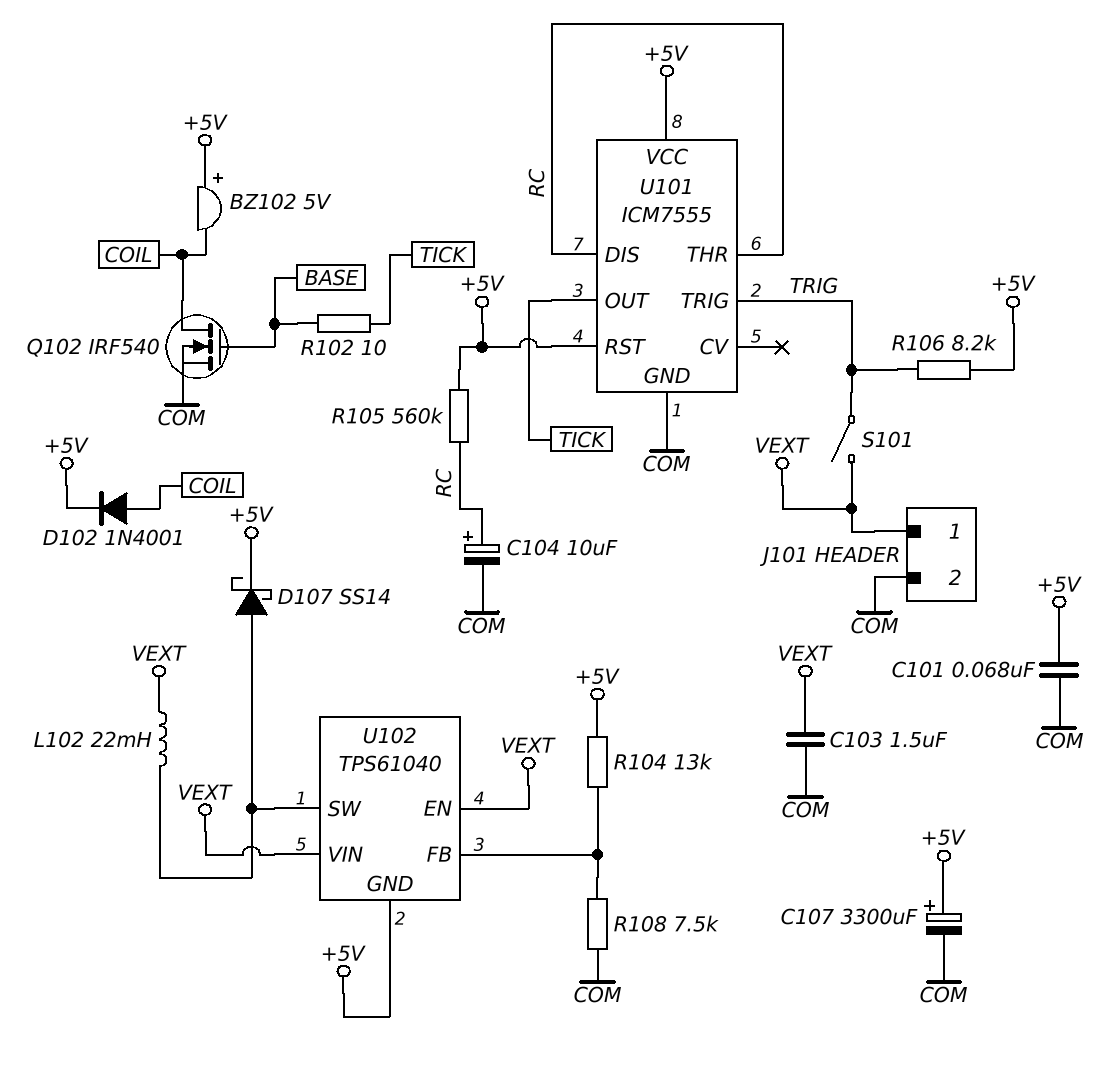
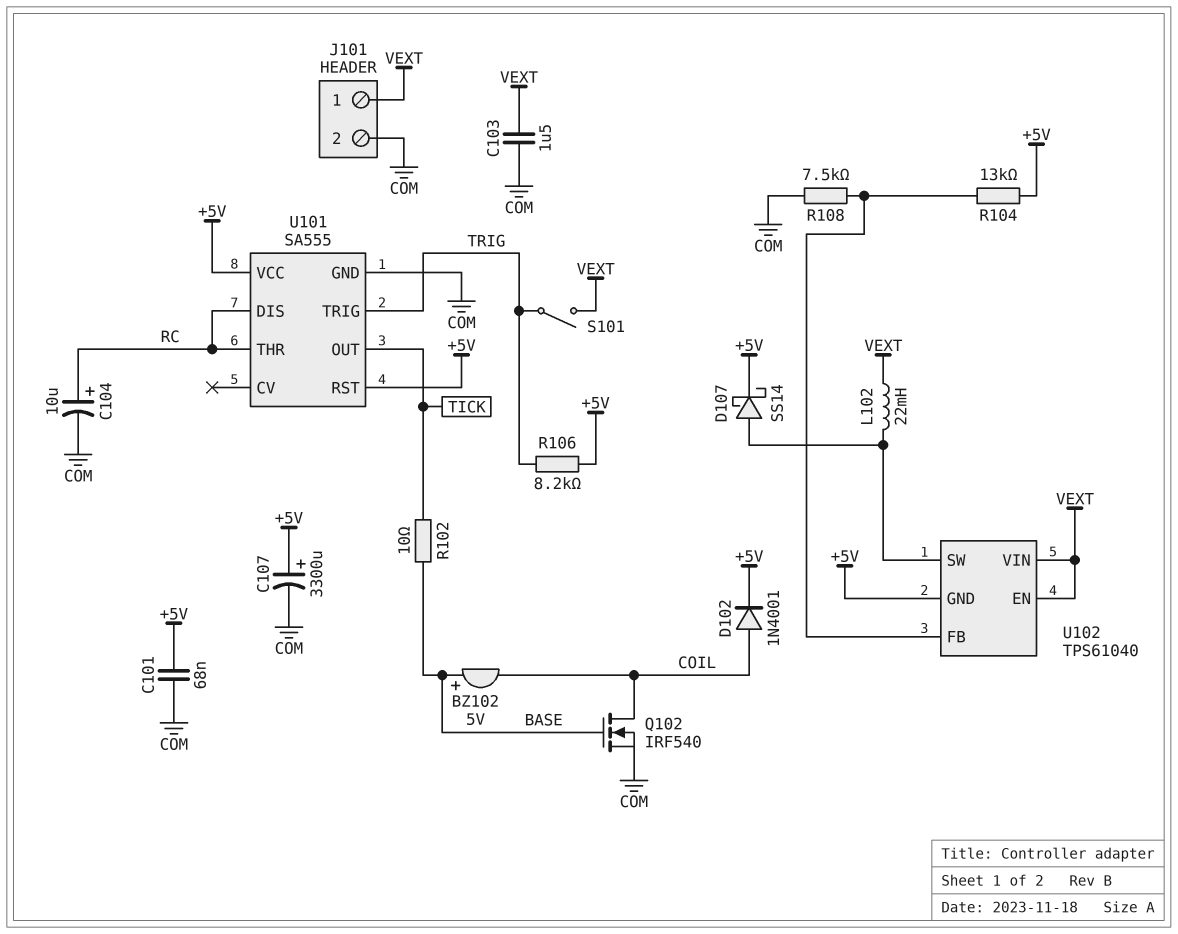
BZ102: buzzer 5V (plus +5V, minus COIL) -> buzzer 5V (plus BASE, minus COIL)
R105: 560k (+5V, RC) -> none
U101: ICM7555 -> SA555

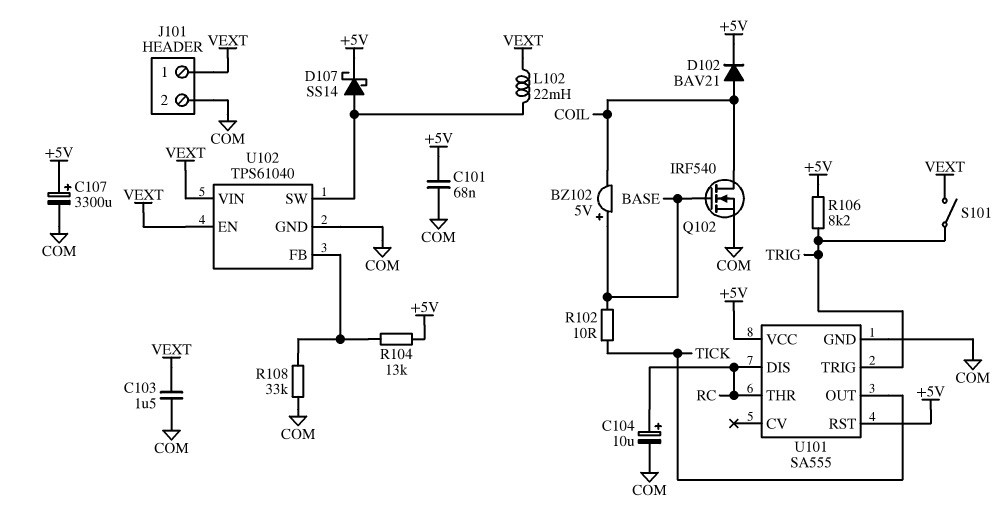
D102: diode 1N4001 (A COIL, K +5V) -> diode BAV21 (A COIL, K +5V)
R108: 7.5k (COM, U102/FB) -> 33k (COM, U102/FB)
U102 pin GND: +5V -> COM

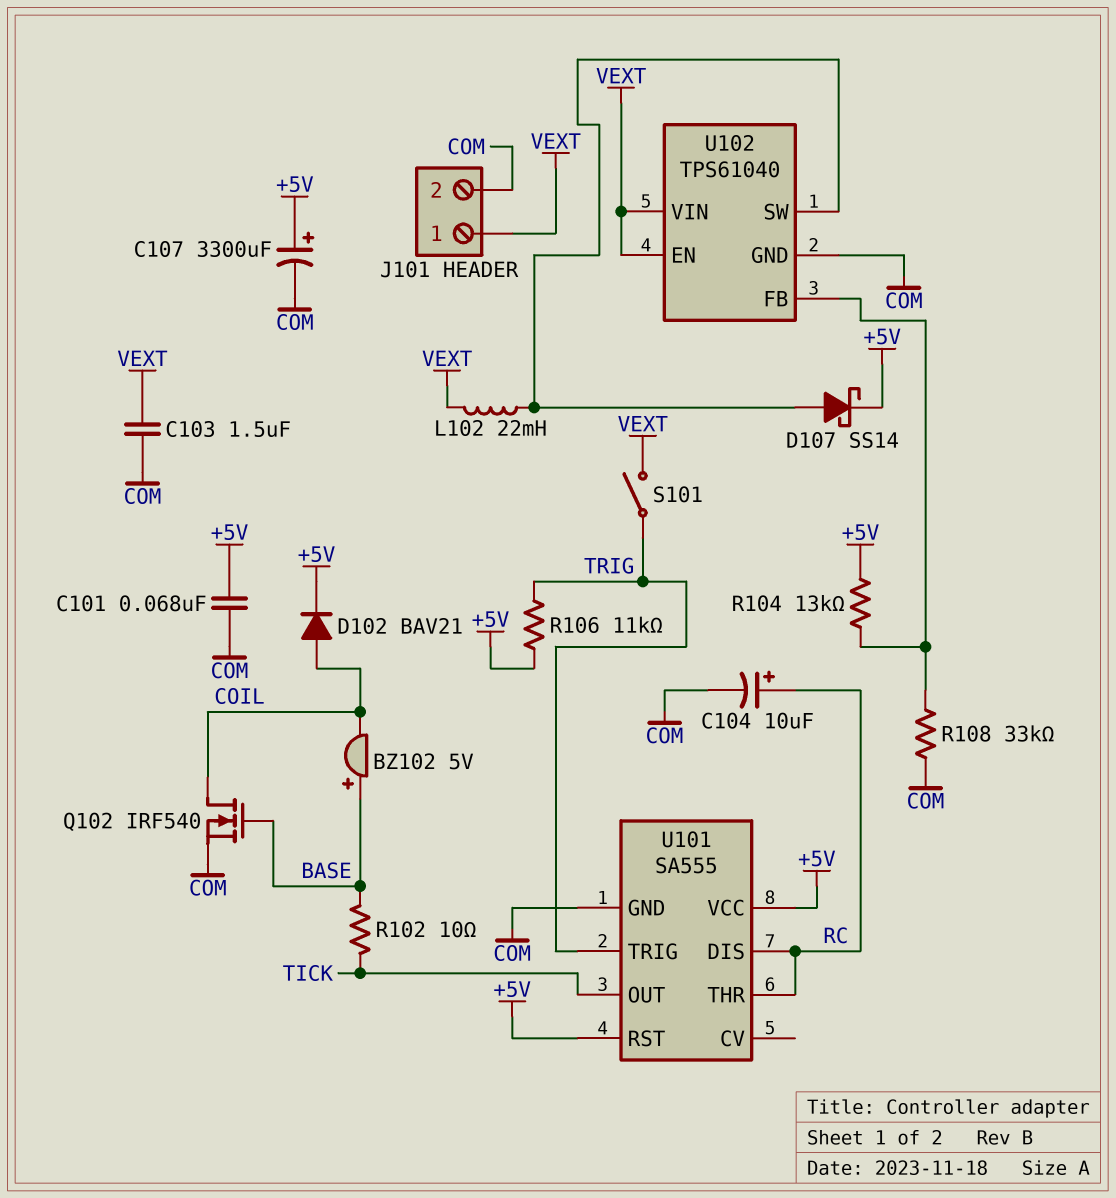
R106: 8.2k (+5V, TRIG) -> 11k (+5V, TRIG)

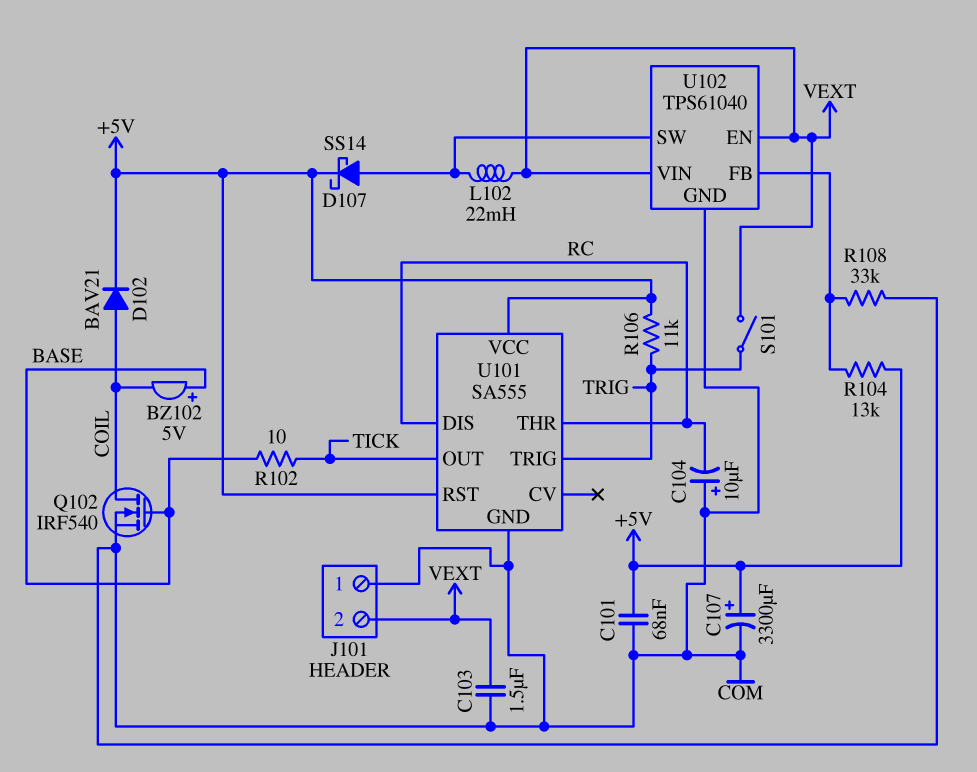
C104: 10uF (plus RC, minus COM) -> 10uF (plus COM, minus RC)
J101 pin 1: VEXT -> COM
J101 pin 2: COM -> VEXT

